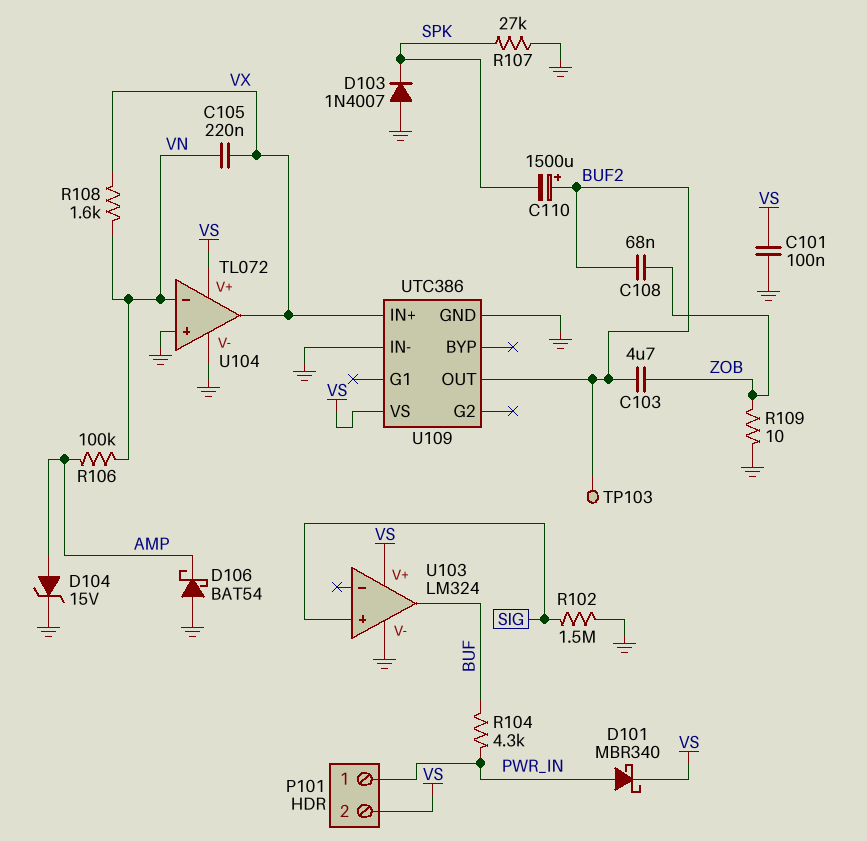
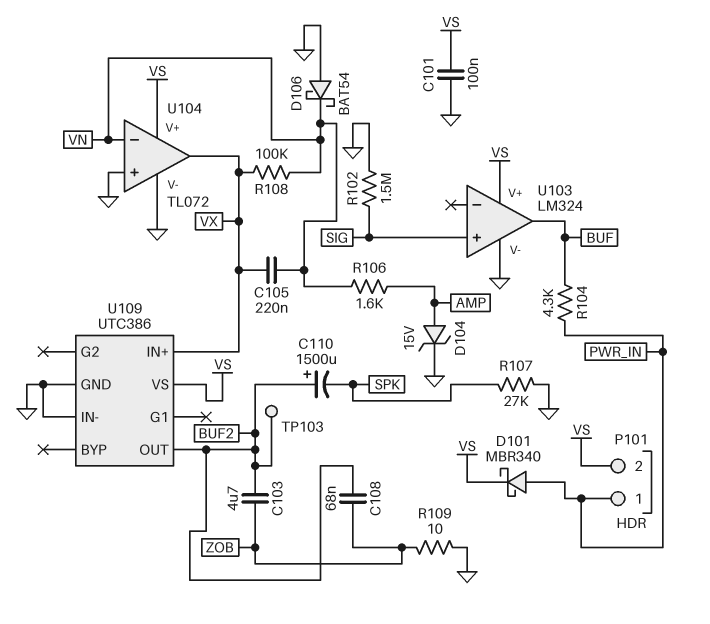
D103: diode 1N4007 (A GND, K SPK) -> none
D106: schottky BAT54 (A GND, K AMP) -> schottky BAT54 (A GND, K VN)
R106: 100k (AMP, VN) -> 1.6k (AMP, VN)
R108: 1.6k (VN, VX) -> 100k (VN, VX)

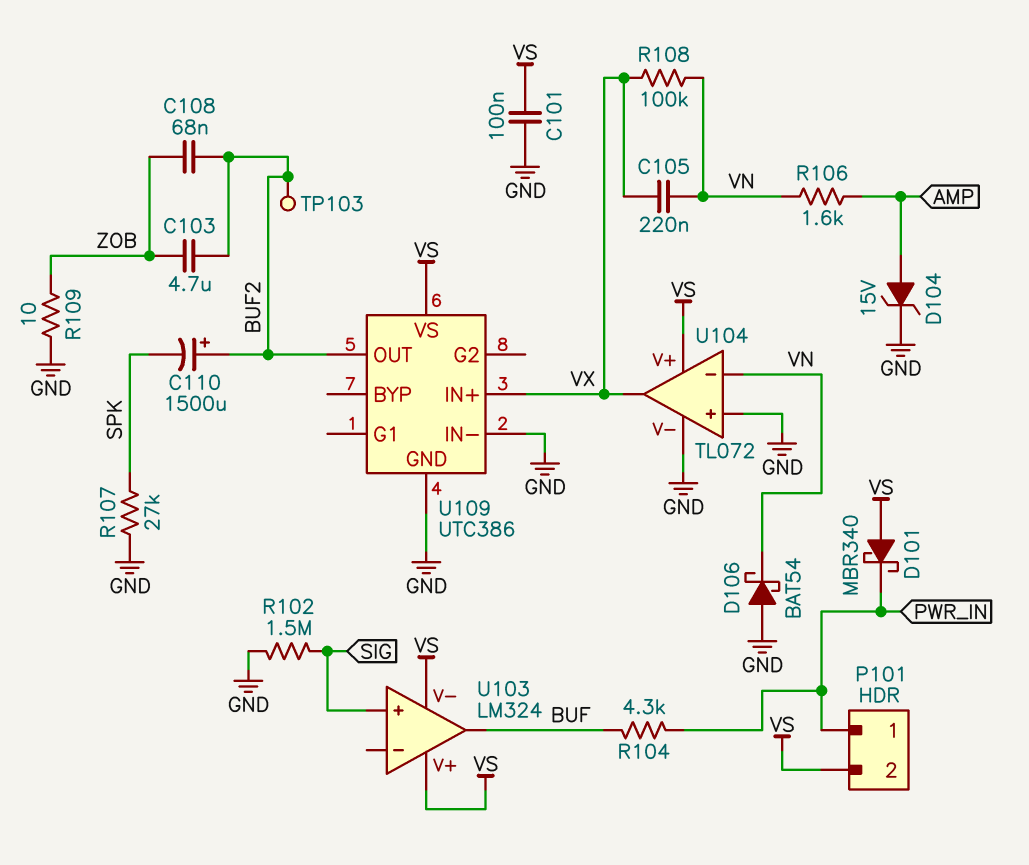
D101: schottky MBR340 (A PWR_IN, K VS) -> schottky MBR340 (A VS, K PWR_IN)
U103 pin V-: GND -> VS

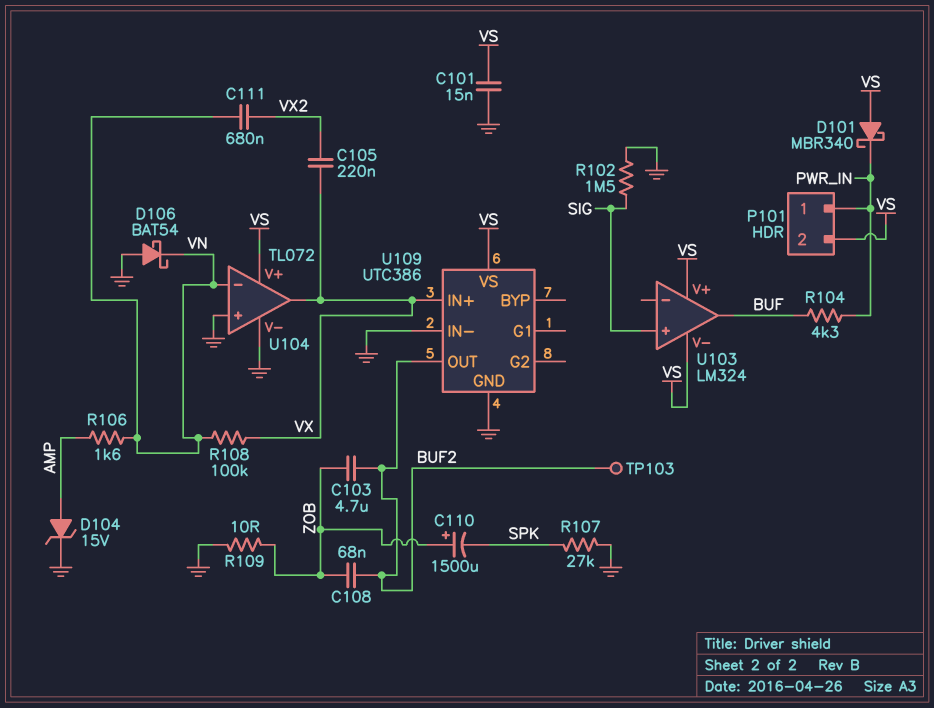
C101: 100nF (GND, VS) -> 15nF (GND, VS)
C105: 220nF (VN, VX) -> 220nF (VX, VX2)
C110: 1500uF (plus BUF2, minus SPK) -> 1500uF (plus ZOB, minus SPK)
C111: none -> 680nF (VN, VX2)

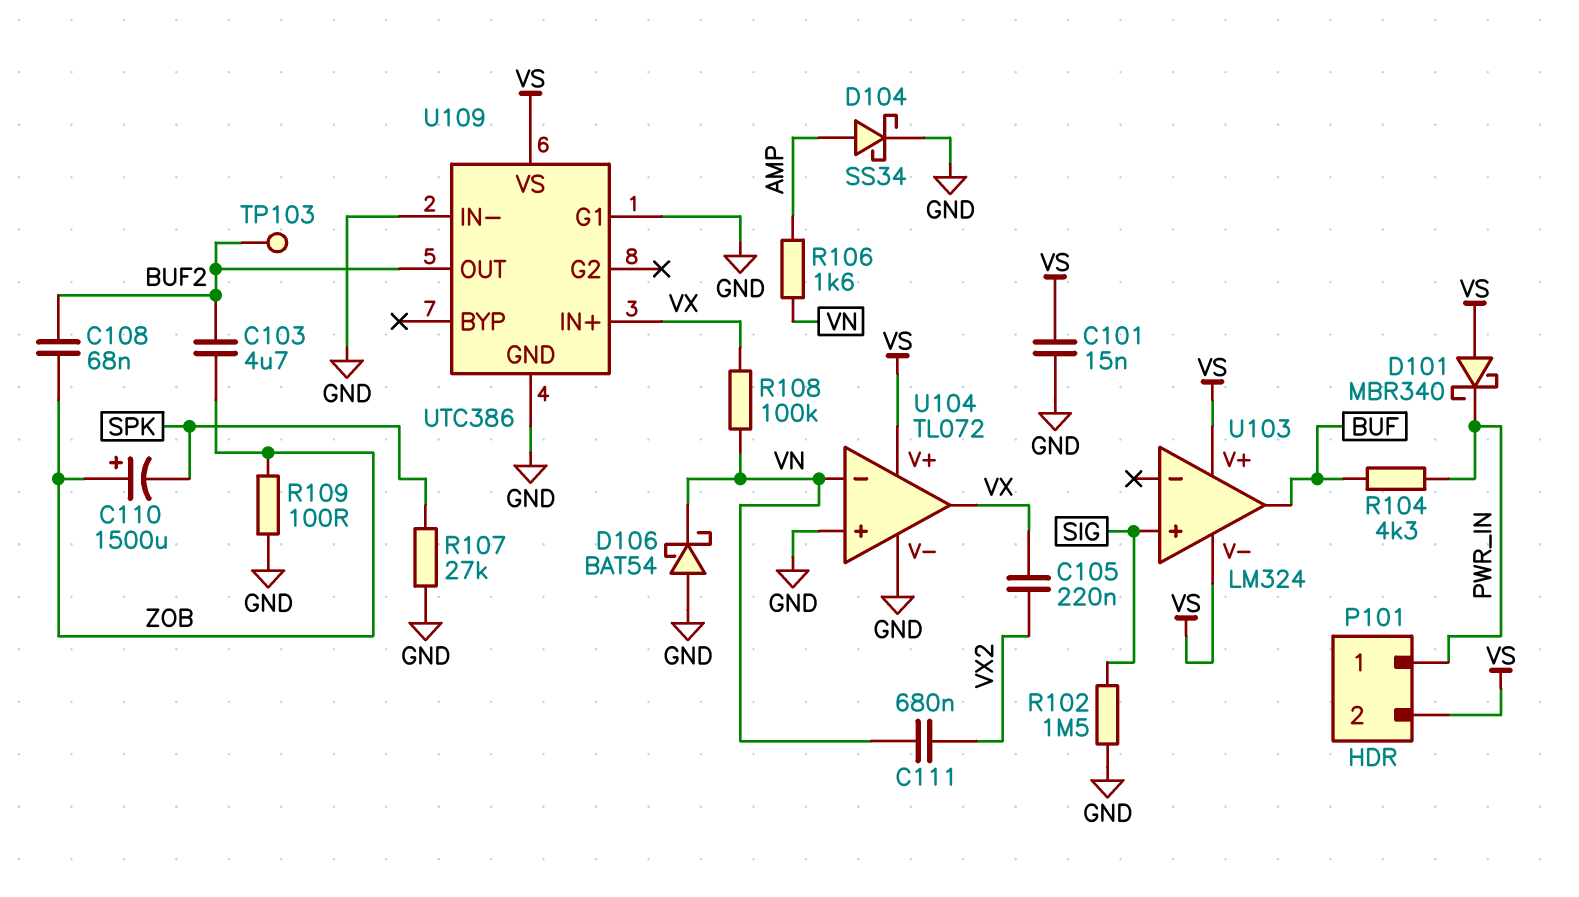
D104: zener 15V (A AMP, K GND) -> schottky SS34 (A AMP, K GND)
R109: 10 (GND, ZOB) -> 100 (GND, ZOB)
U109 pin G1: none -> GND

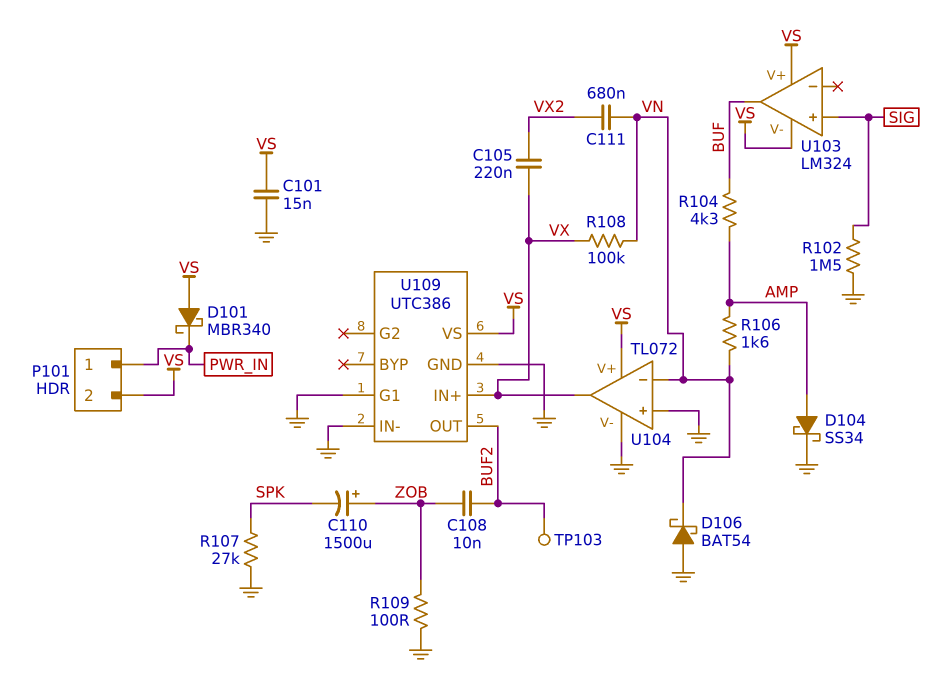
C103: 4.7uF (BUF2, ZOB) -> none
C108: 68nF (BUF2, ZOB) -> 10nF (BUF2, ZOB)
R104: 4.3k (BUF, PWR_IN) -> 4.3k (AMP, BUF)

